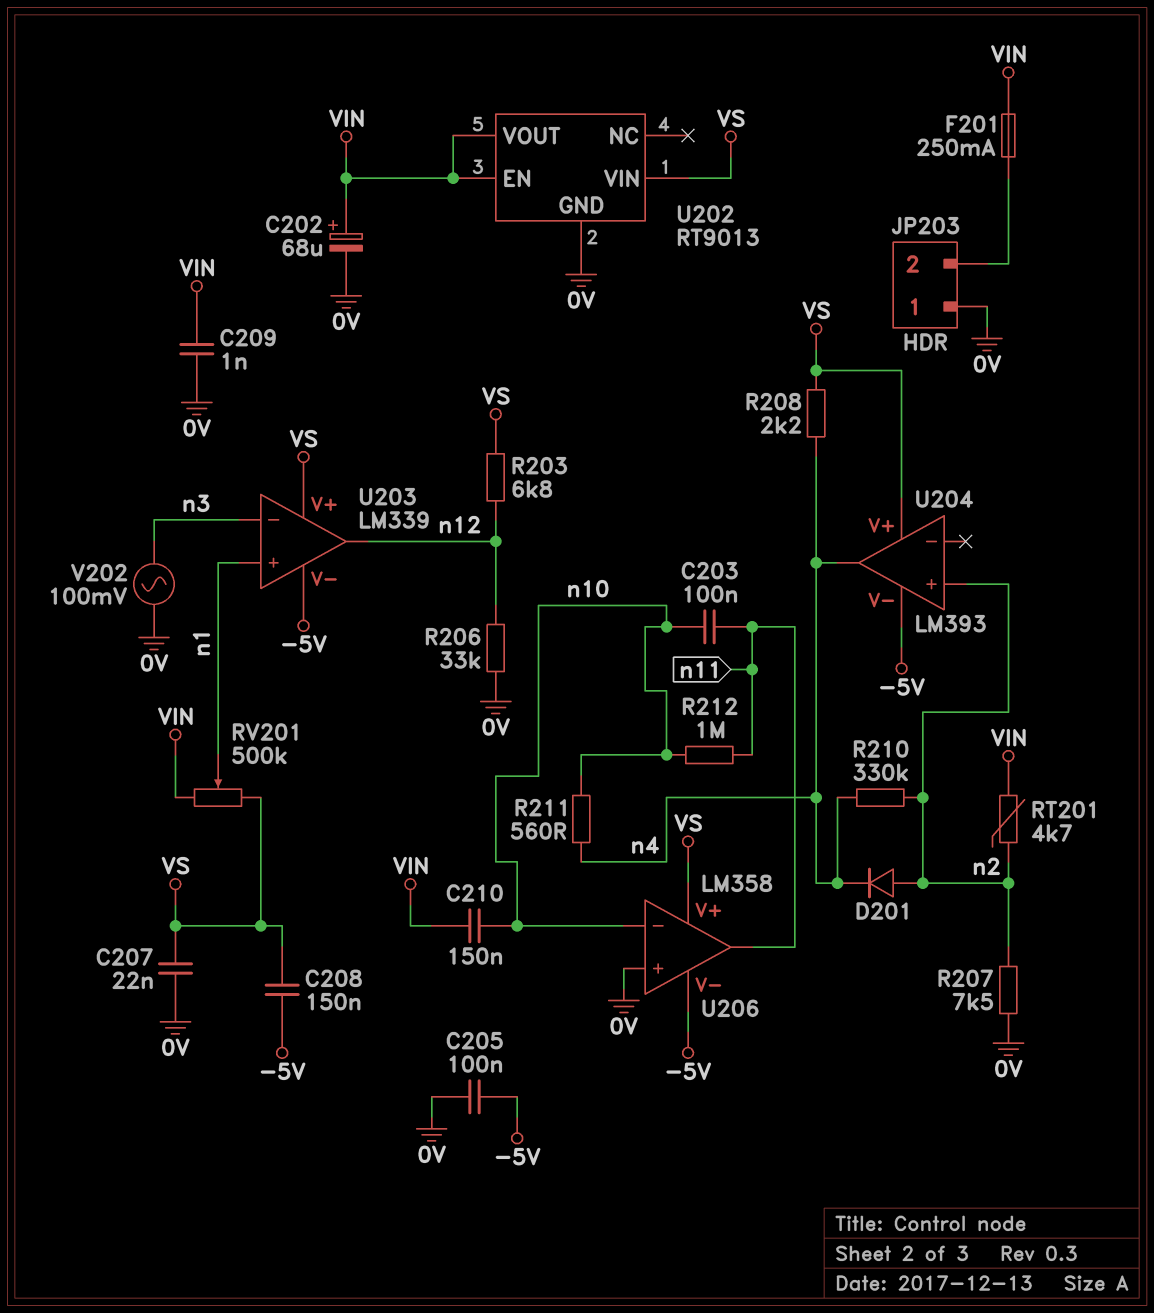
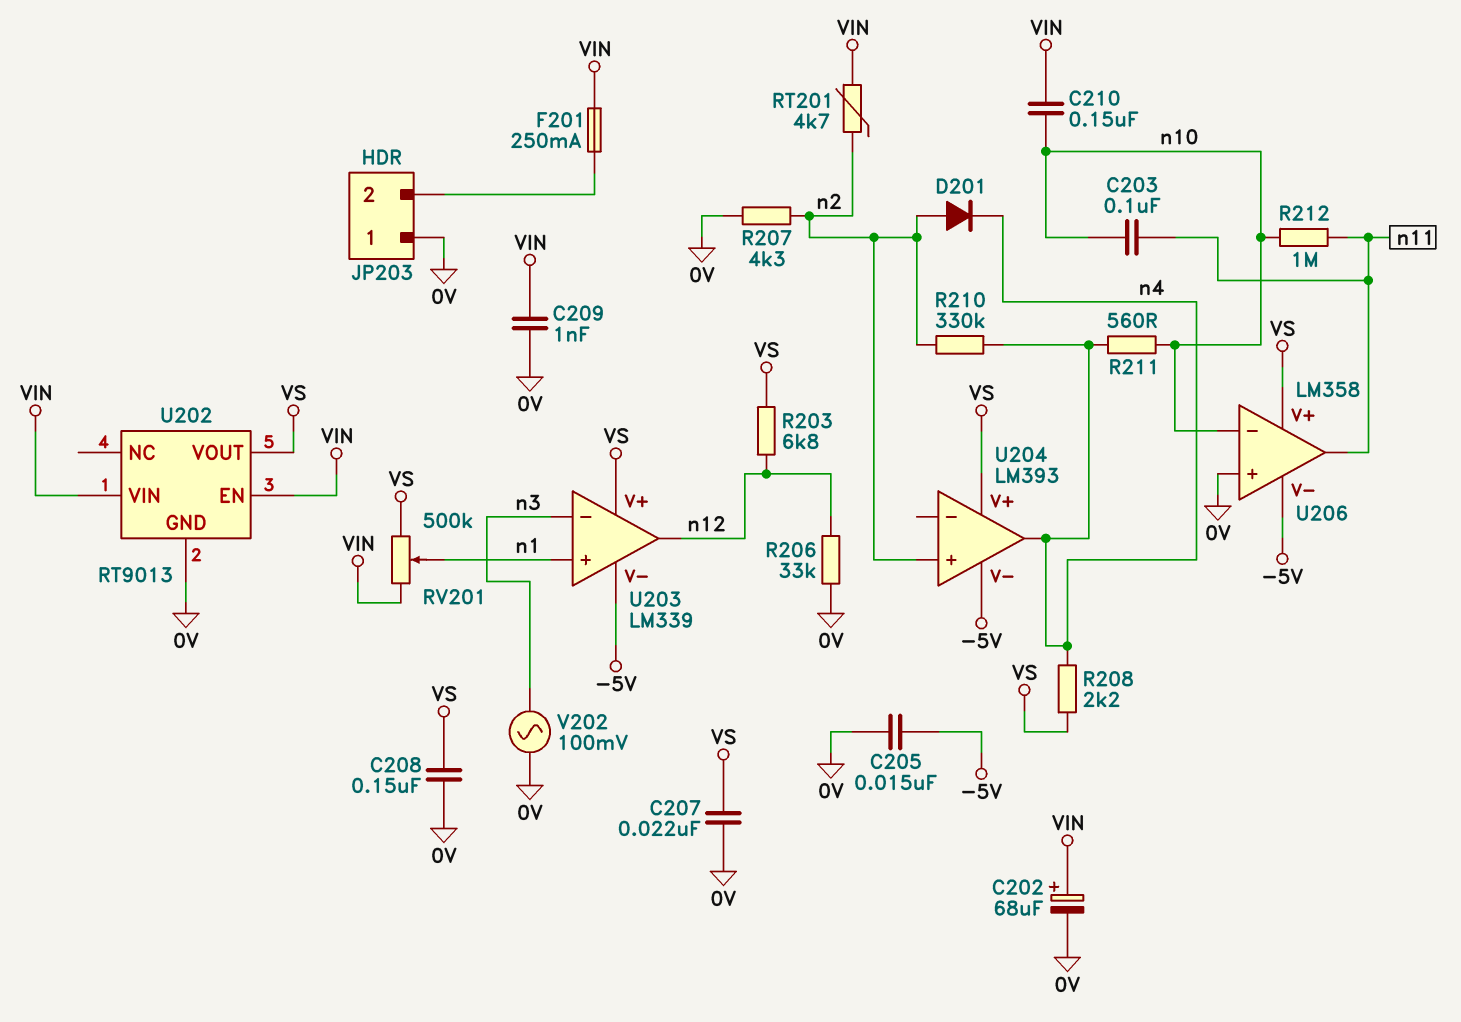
C205: 100nF (-5V, 0V) -> 15nF (-5V, 0V)
C208: 150nF (-5V, VS) -> 150nF (0V, VS)
R207: 7.5k (0V, n2) -> 4.3k (0V, n2)
U202 pin VIN: VS -> VIN
U202 pin VOUT: VIN -> VS

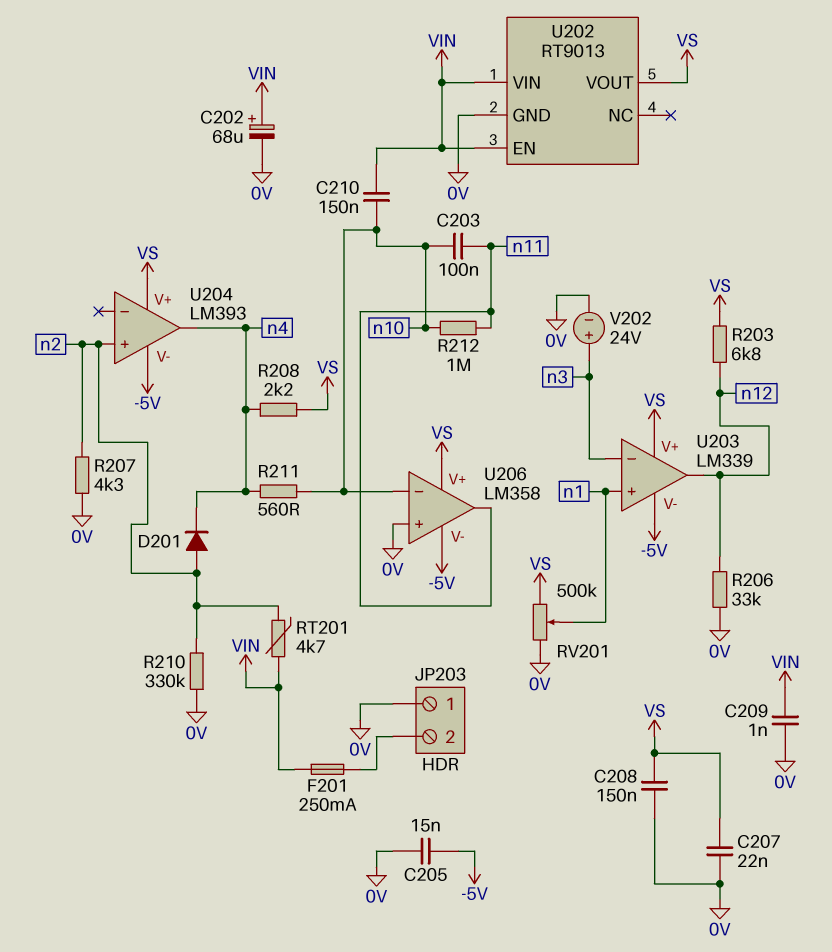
R210: 330k (n2, n4) -> 330k (0V, n2)
RV201: 500k (VIN, VS, wiper n1) -> 500k (0V, VS, wiper n1)
V202: AC 100mV (0V, n3) -> 24V (plus n3, minus 0V)

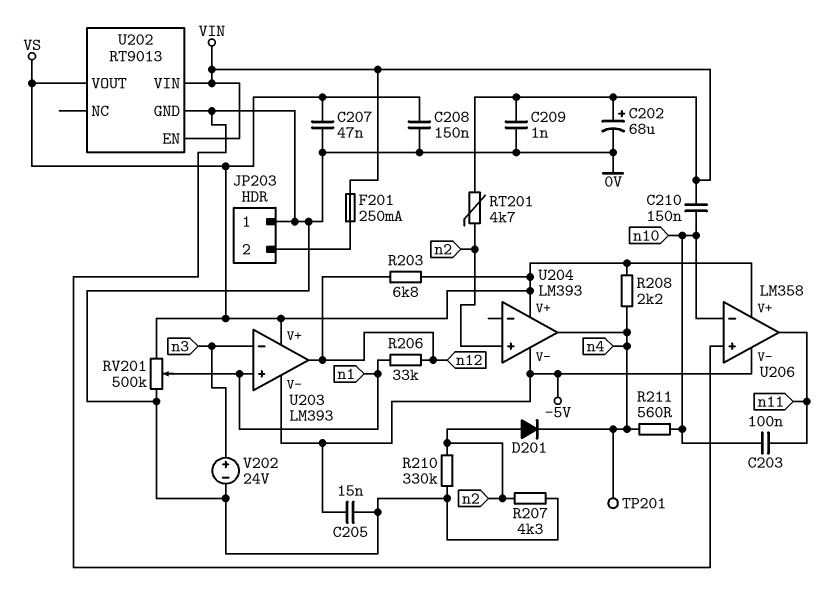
C207: 22nF (0V, VS) -> 47nF (0V, VS)
R206: 33k (0V, n12) -> 33k (n1, n12)
R212: 1M (n10, n11) -> none
TP201: none -> test point (n4)
U203: LM339 -> LM393

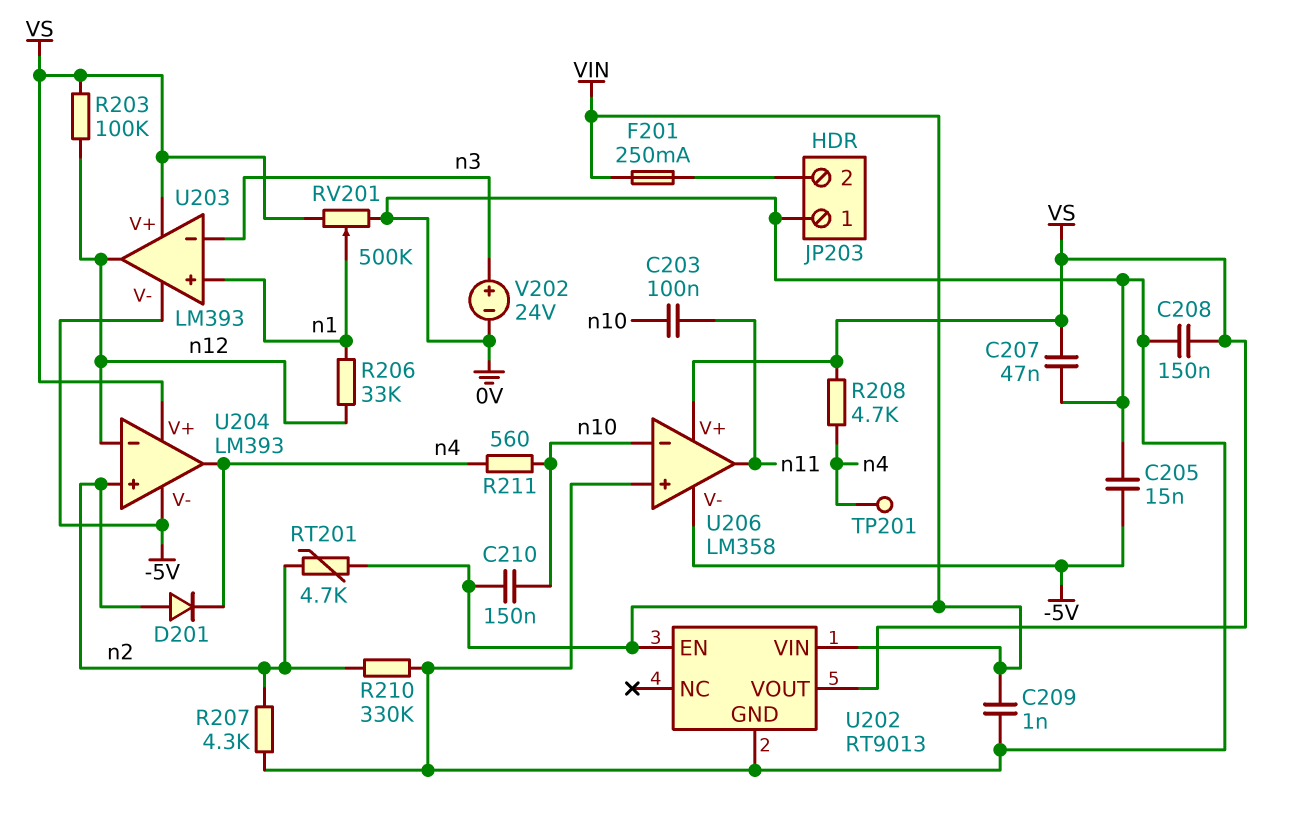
C202: 68uF (plus VIN, minus 0V) -> none
R203: 6.8k (VS, n12) -> 100k (VS, n12)
R208: 2.2k (VS, n4) -> 4.7k (VS, n4)
U204 pin in-: none -> n12

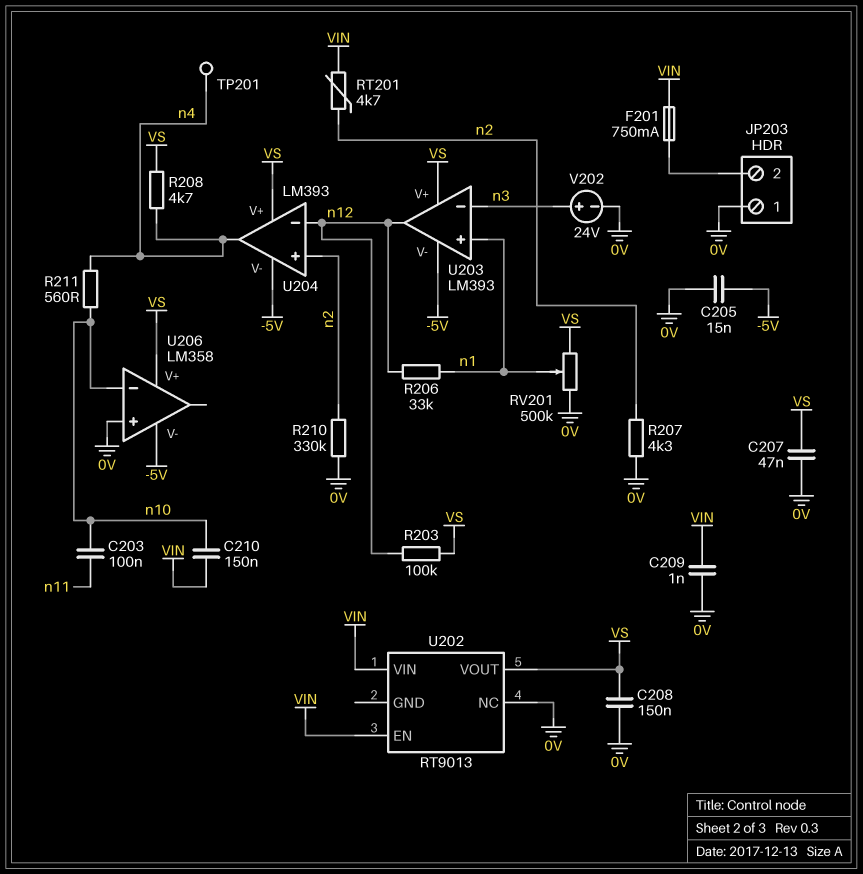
D201: diode (A n2, K n4) -> none
F201: 250mA (JP203/2, VIN) -> 750mA (JP203/2, VIN)
U202 pin GND: 0V -> none
U202 pin NC: none -> 0V
U206 pin out: n11 -> none

